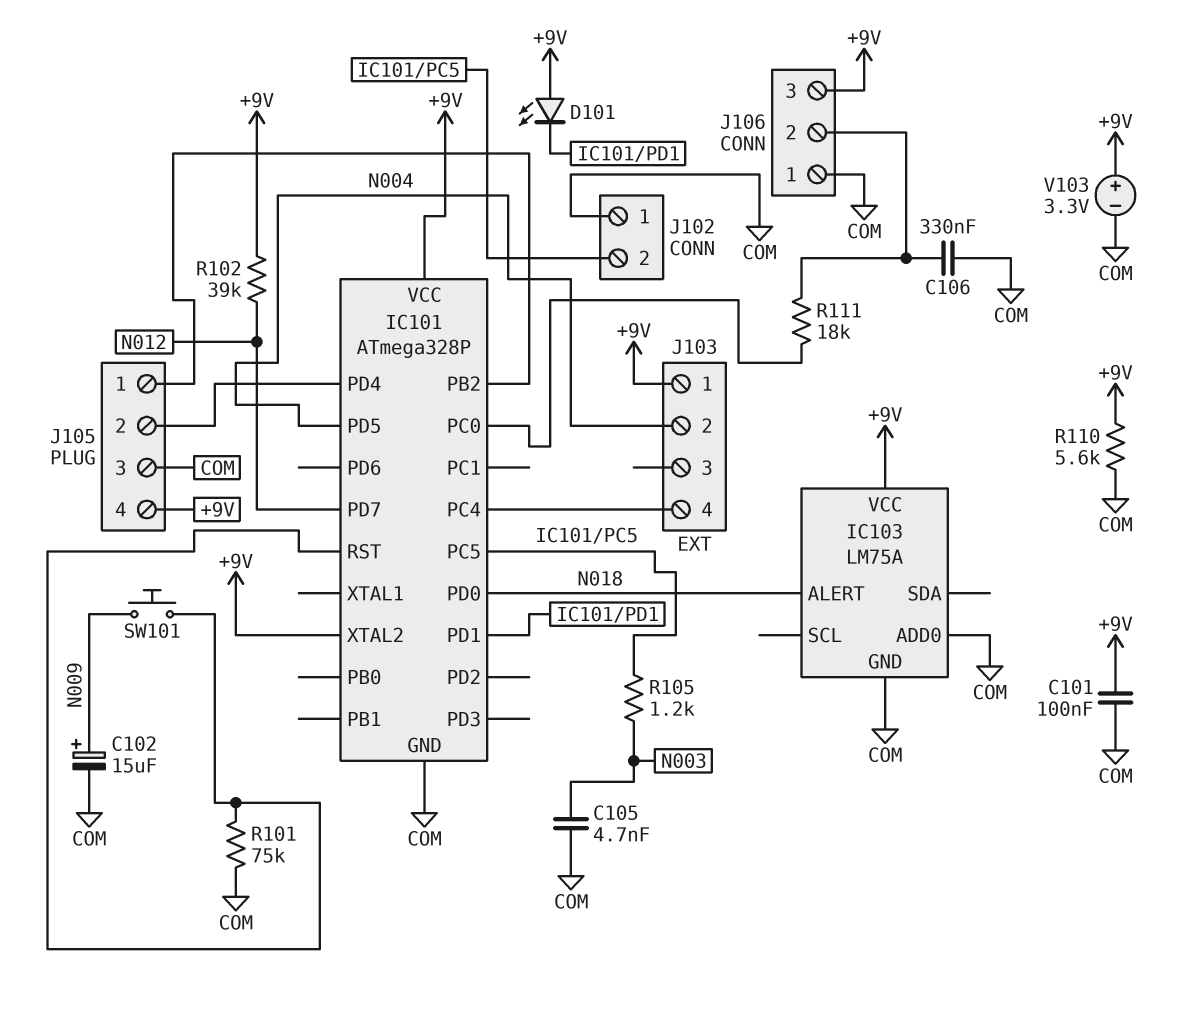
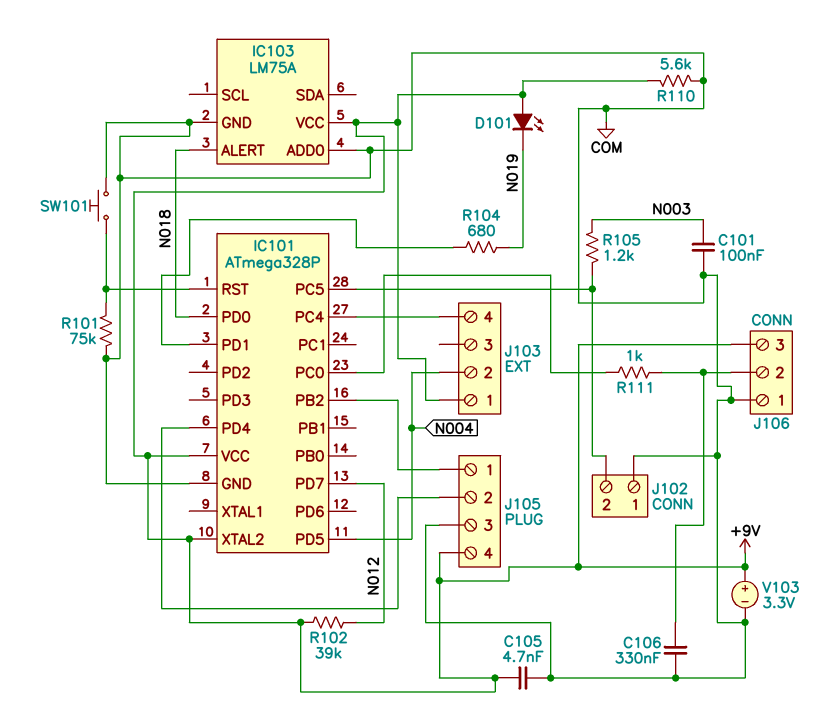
C101: 100nF (+9V, COM) -> 100nF (COM, N003)
C102: 15uF (plus N009, minus COM) -> none
C105: 4.7nF (COM, N003) -> 4.7nF (+9V, COM)
D101: LED (A +9V, K IC101/PD1) -> LED (A +9V, K N019)
R104: none -> 680 (IC101/PD1, N019)
R111: 18k (IC101/PC0, J106/2) -> 1k (IC101/PC0, J106/2)
SW101: button (IC101/RST, N009) -> button (COM, IC101/RST)

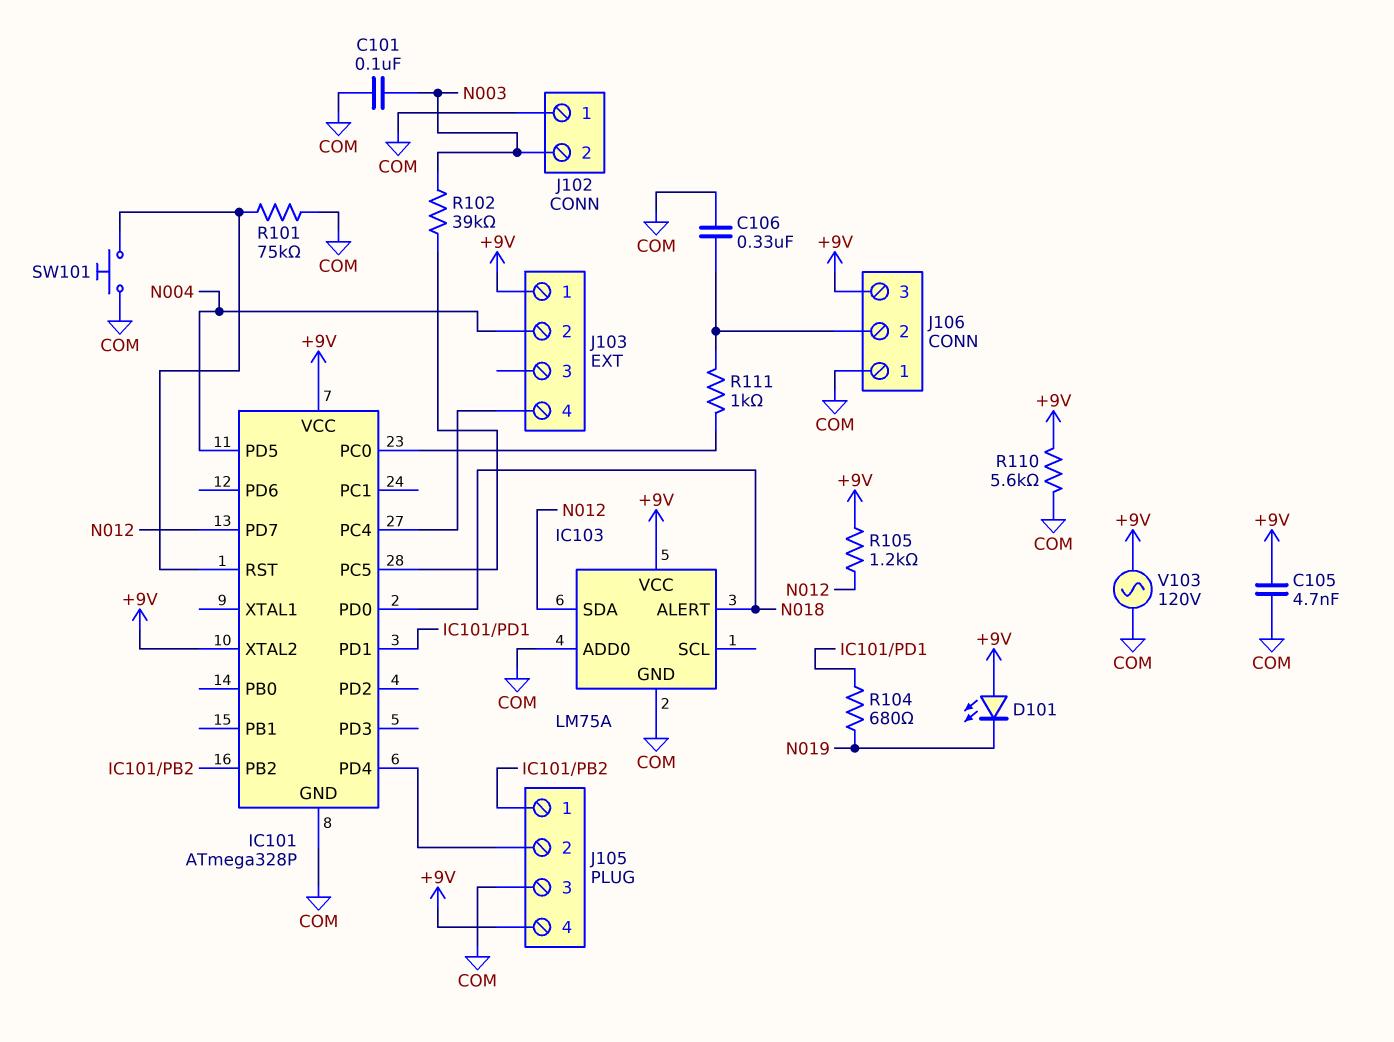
IC103 pin SDA: none -> N012
J102 pin 2: IC101/PC5 -> N003
R102: 39k (+9V, N012) -> 39k (IC101/PC5, N003)
R105: 1.2k (IC101/PC5, N003) -> 1.2k (+9V, N012)
V103: 3.3V (plus +9V, minus COM) -> AC 120V (+9V, COM)

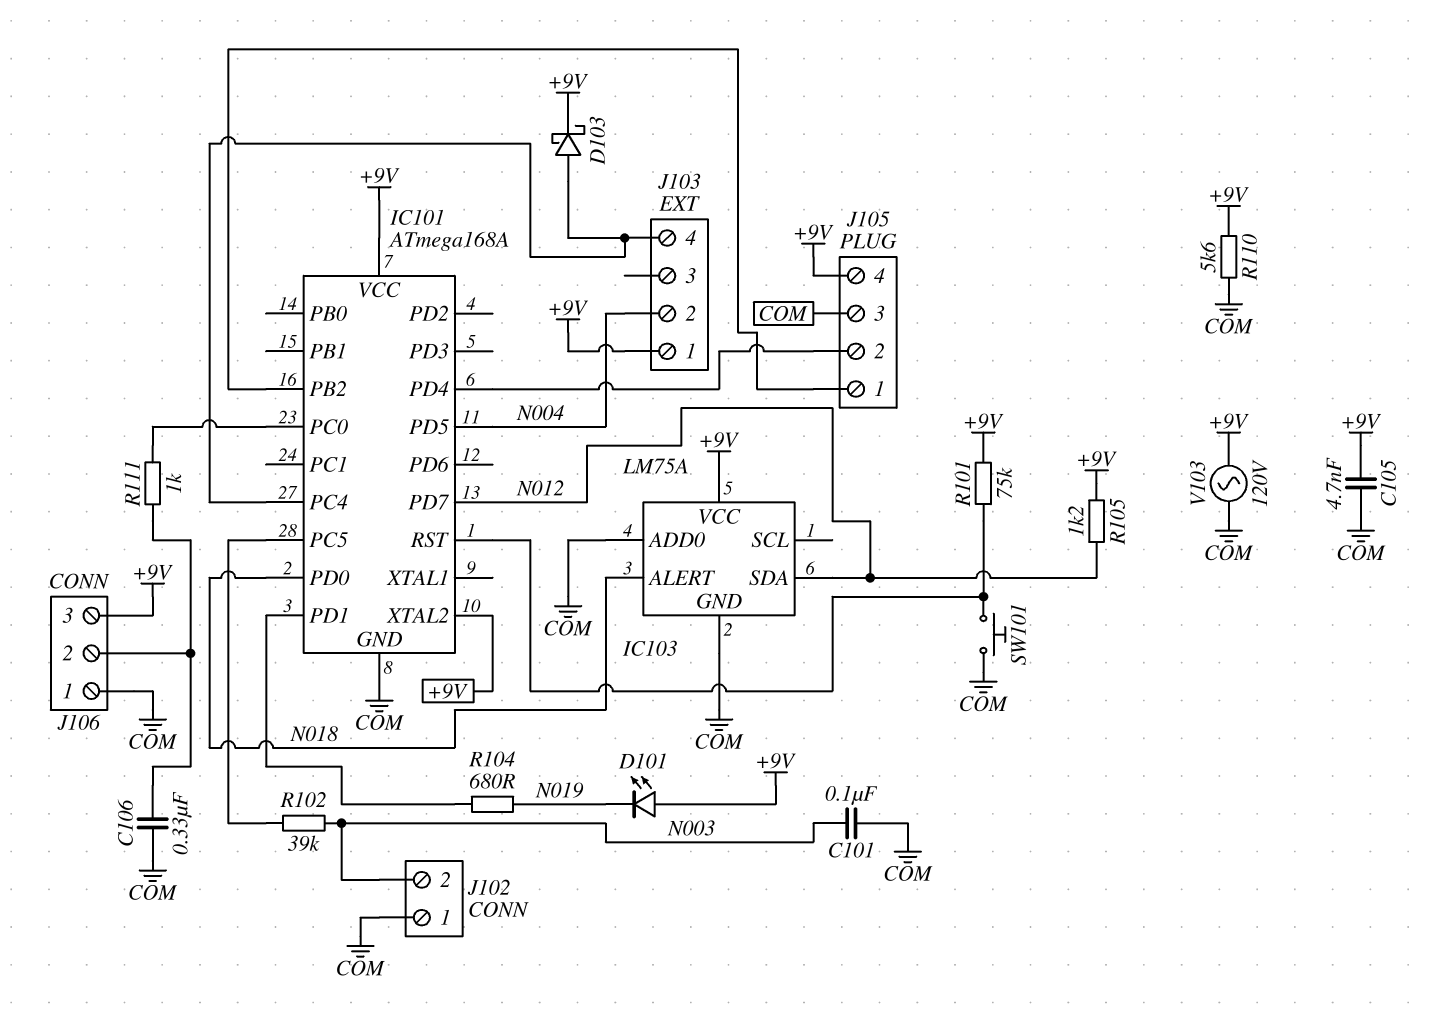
D103: none -> schottky (A IC101/PC4, K +9V)
IC101: ATmega328P -> ATmega168A
R101: 75k (COM, IC101/RST) -> 75k (+9V, IC101/RST)

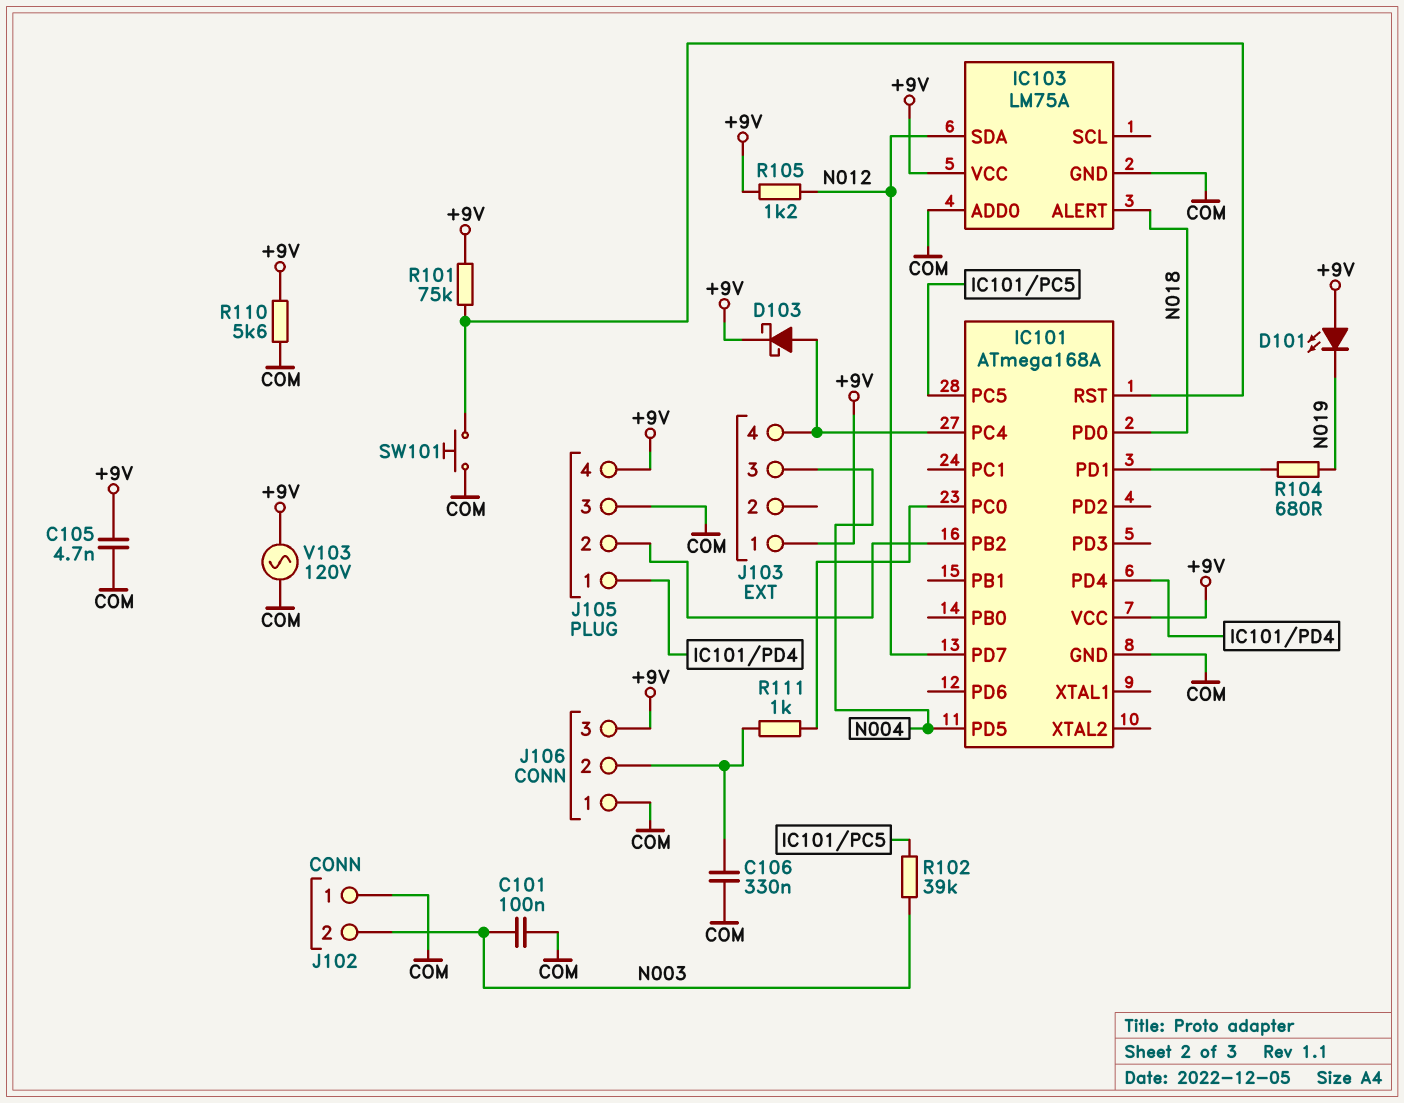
IC101 pin XTAL2: +9V -> none
J103 pin 2: N004 -> none
J103 pin 3: none -> N004
J105 pin 1: IC101/PB2 -> IC101/PD4
J105 pin 2: IC101/PD4 -> IC101/PB2

